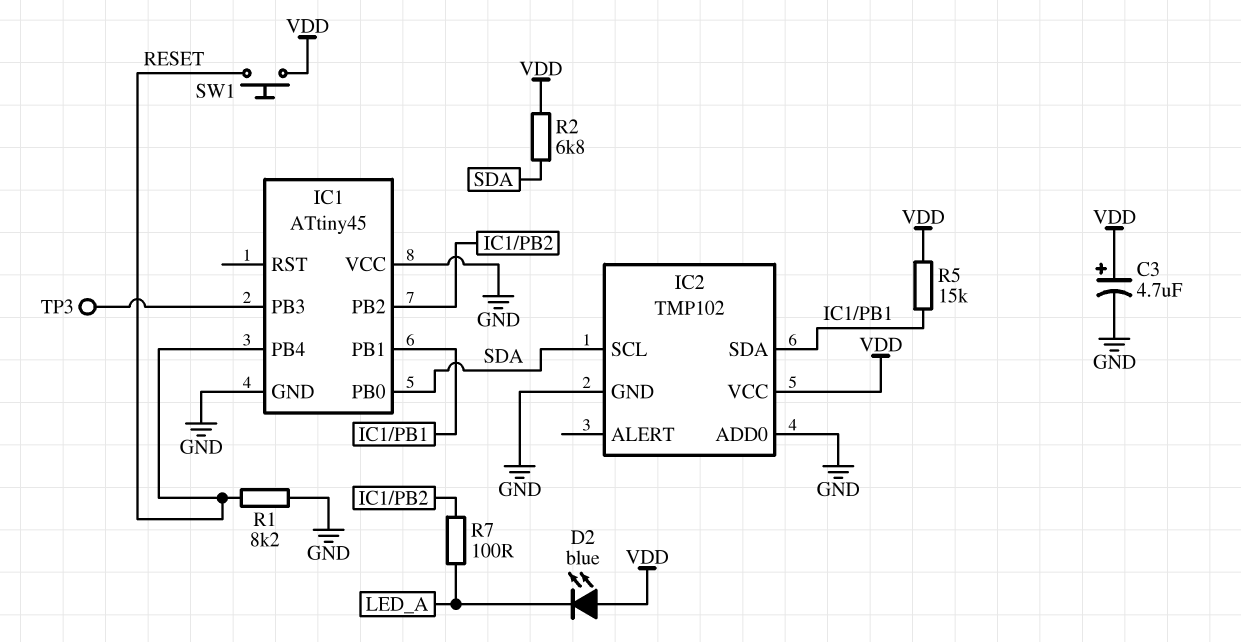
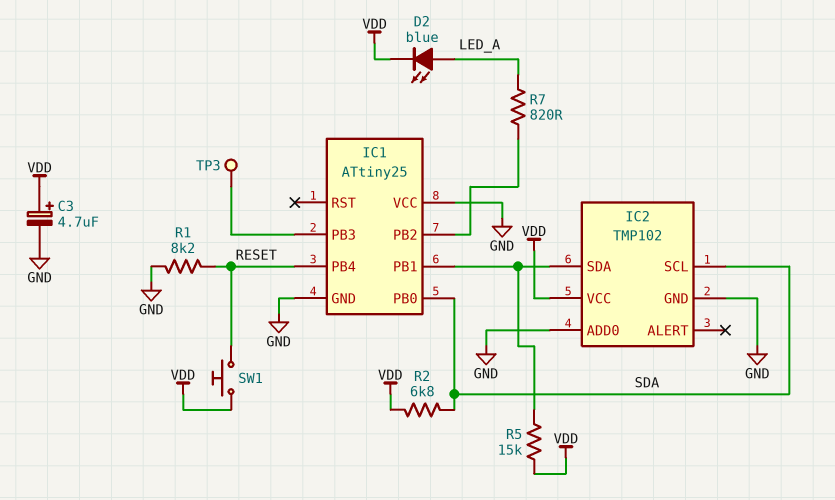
D2: LED blue (A VDD, K LED_A) -> LED blue (A LED_A, K VDD)
IC1: ATtiny45 -> ATtiny25
R7: 100 (IC1/PB2, LED_A) -> 820 (IC1/PB2, LED_A)

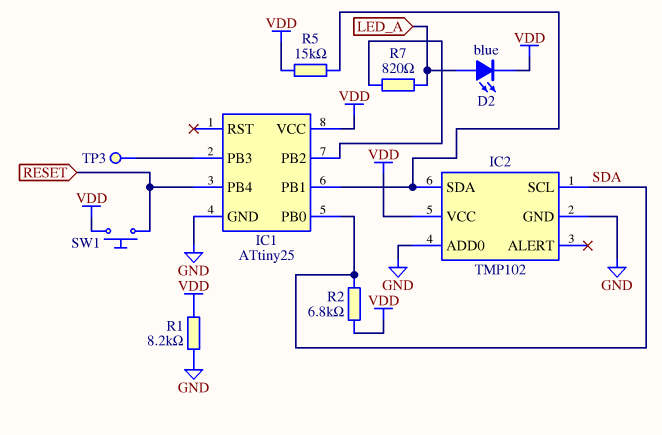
C3: 4.7uF (plus VDD, minus GND) -> none
IC1 pin VCC: GND -> VDD
R1: 8.2k (GND, RESET) -> 8.2k (GND, VDD)

